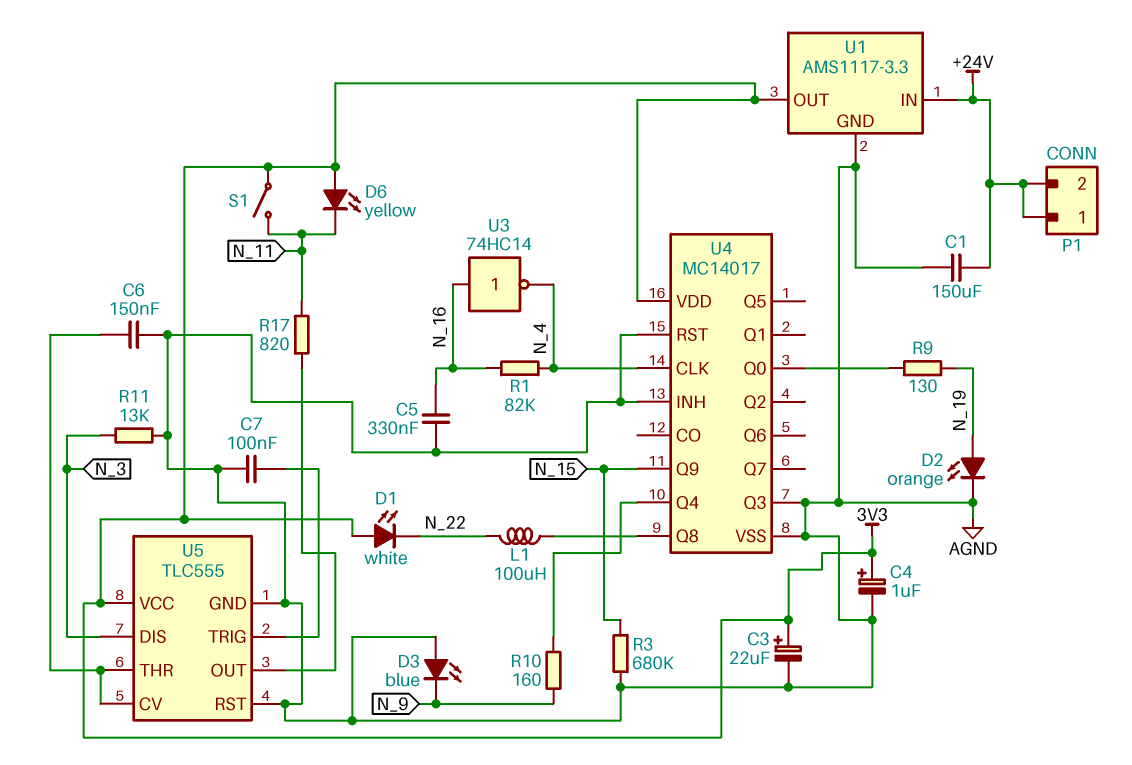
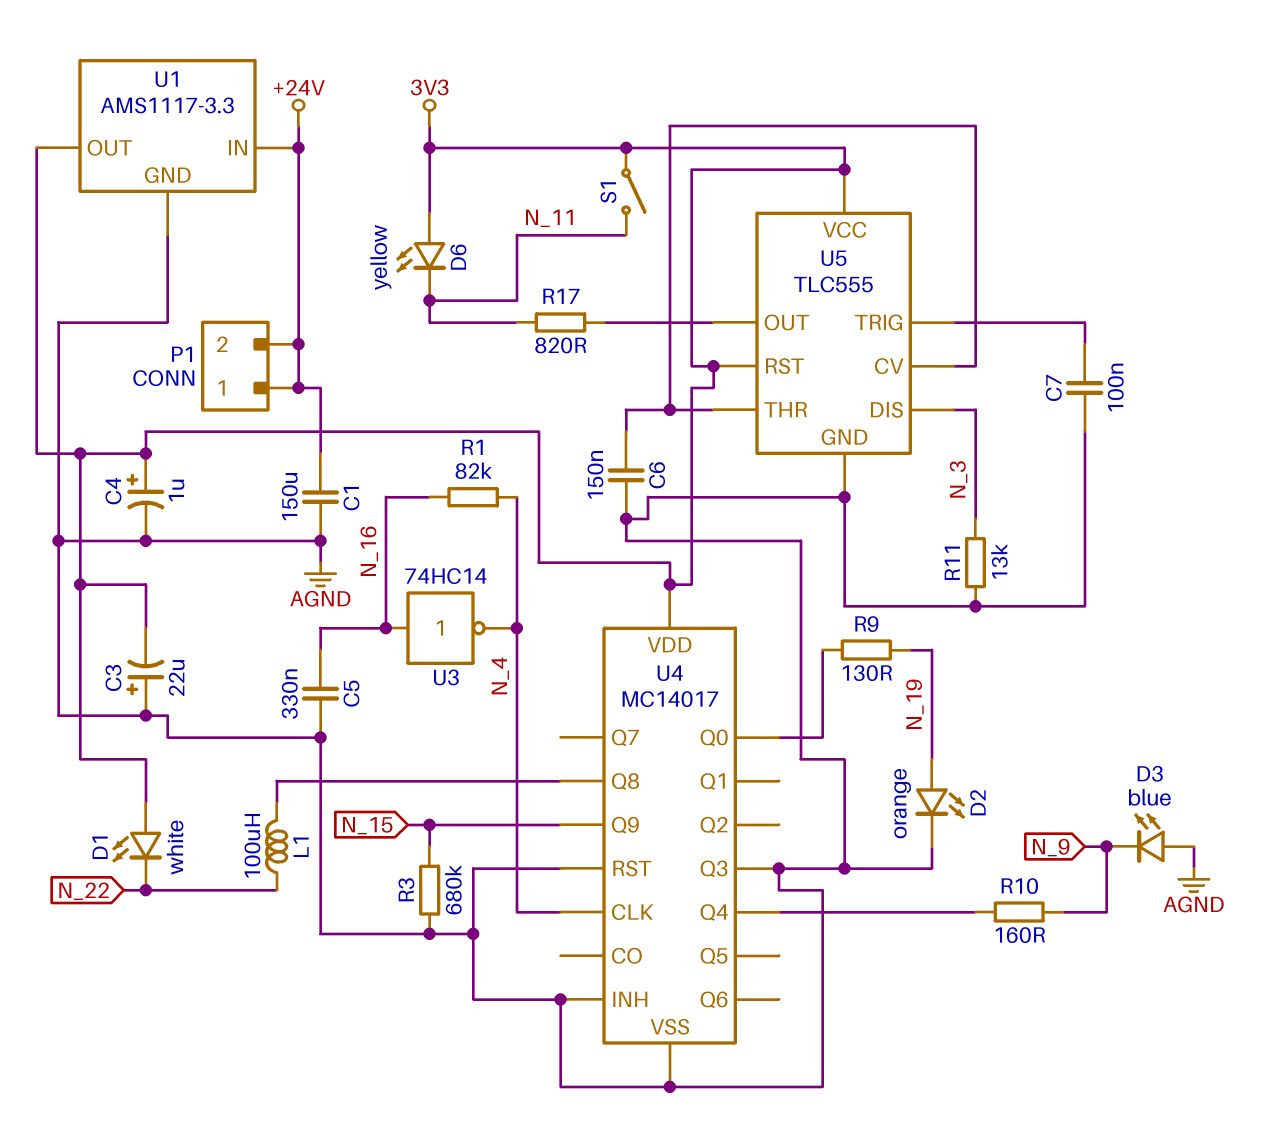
C3: 22uF (plus 3V3, minus AGND) -> 22uF (plus AGND, minus 3V3)
U5 pin RST: AGND -> 3V3

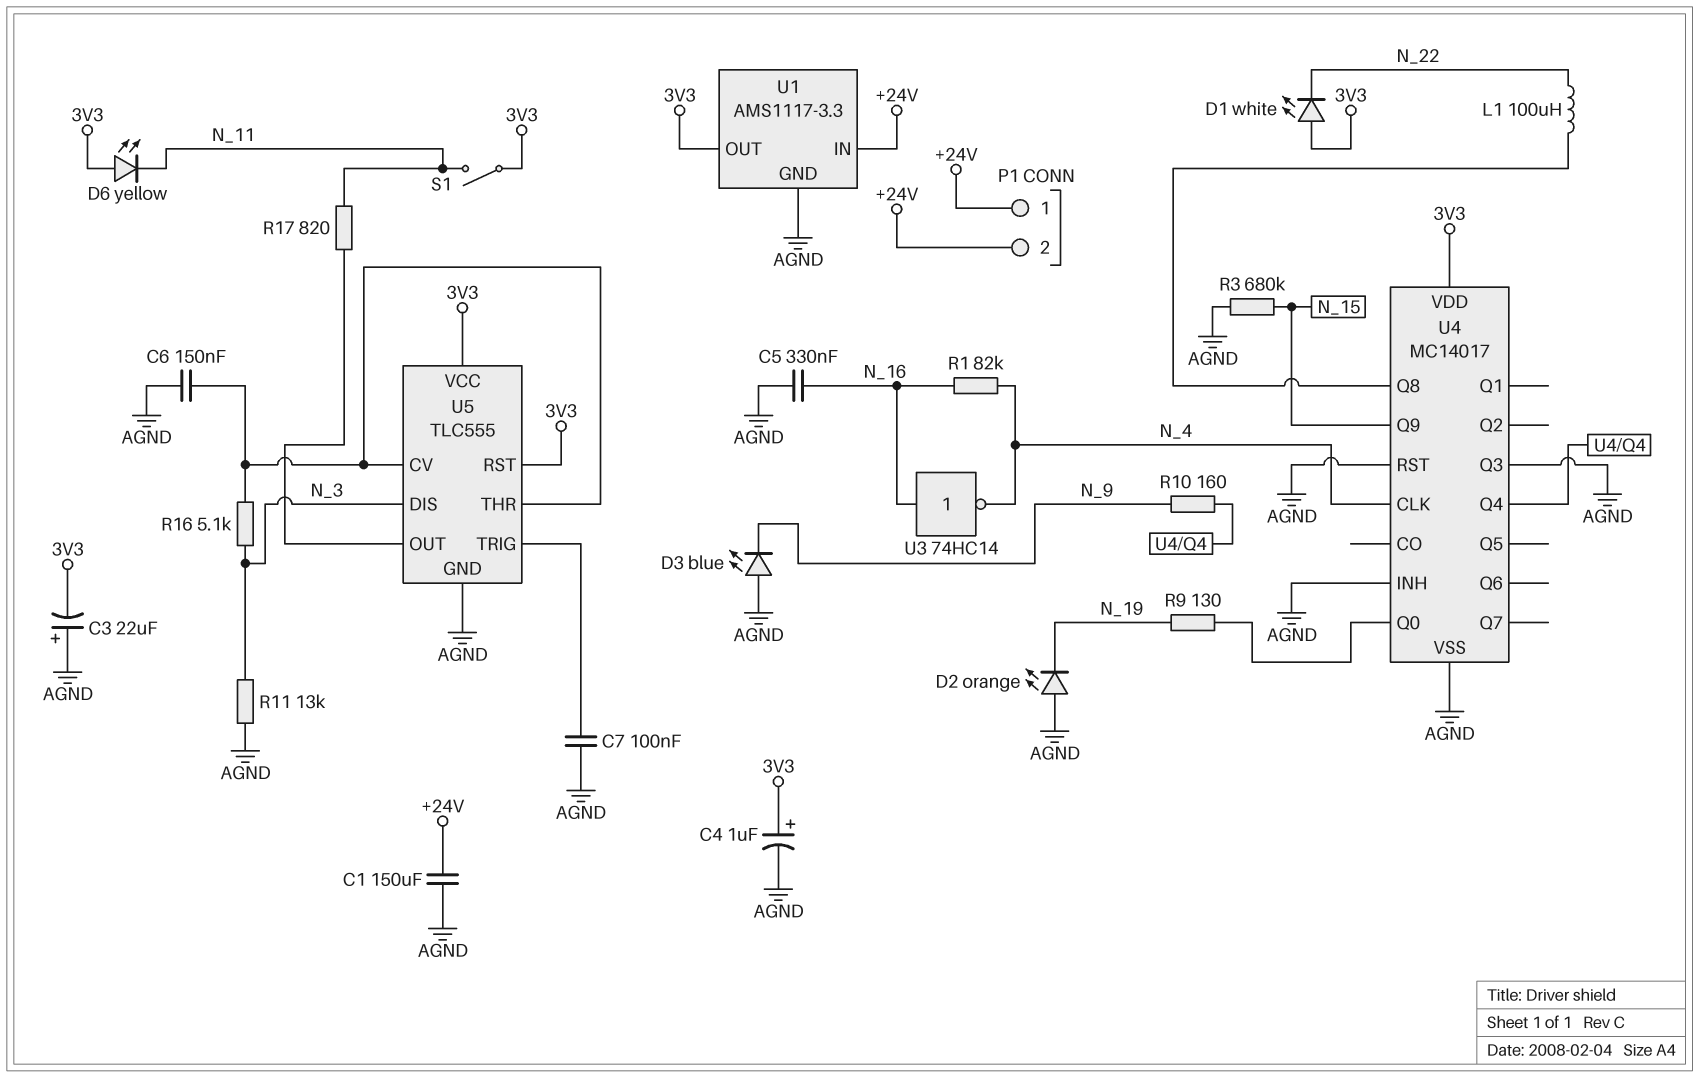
D2: LED orange (A N_19, K AGND) -> LED orange (A AGND, K N_19)
R16: none -> 5.1k (N_3, U5/CV)

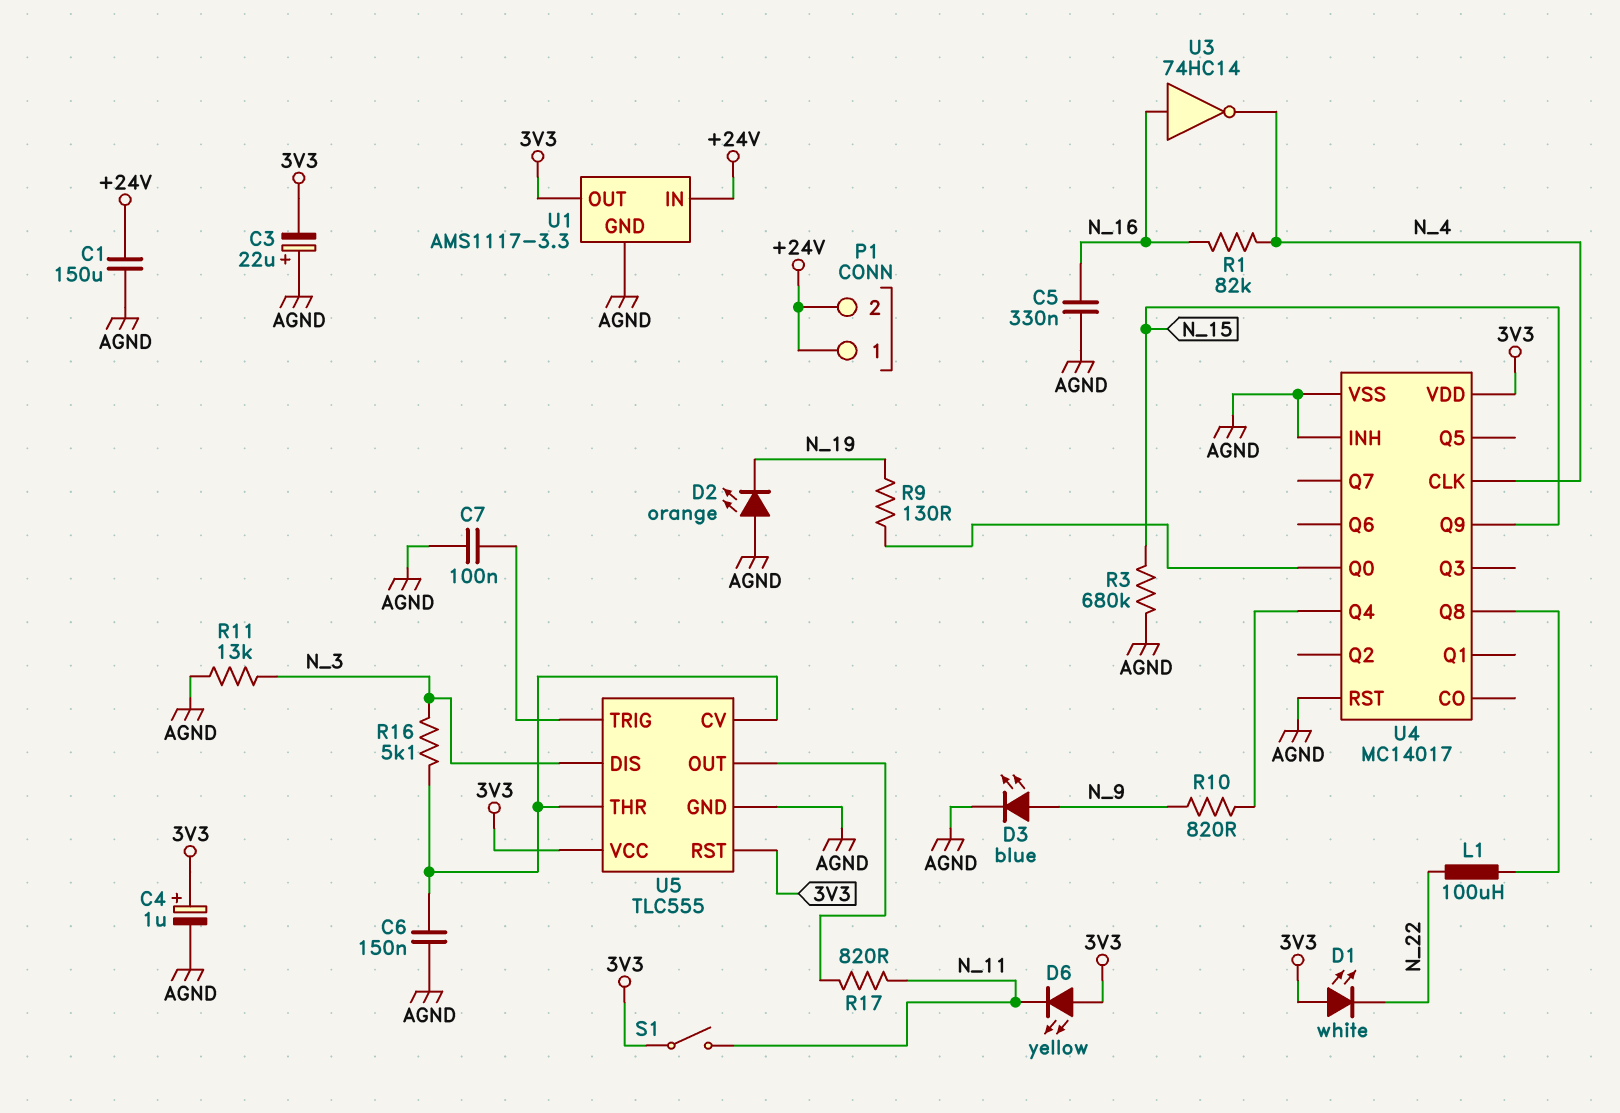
D3: LED blue (A AGND, K N_9) -> LED blue (A N_9, K AGND)
R10: 160 (N_9, U4/Q4) -> 820 (N_9, U4/Q4)
U4 pin Q3: AGND -> none

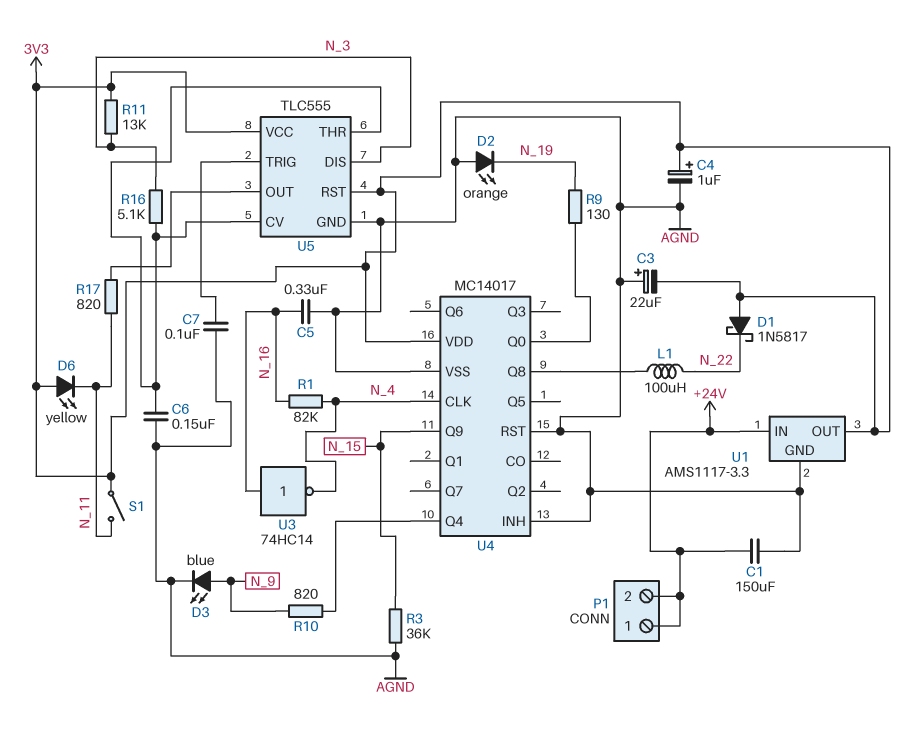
D1: LED white (A 3V3, K N_22) -> schottky 1N5817 (A 3V3, K N_22)
R3: 680k (AGND, N_15) -> 36k (AGND, N_15)
R11: 13k (AGND, N_3) -> 13k (3V3, N_3)

